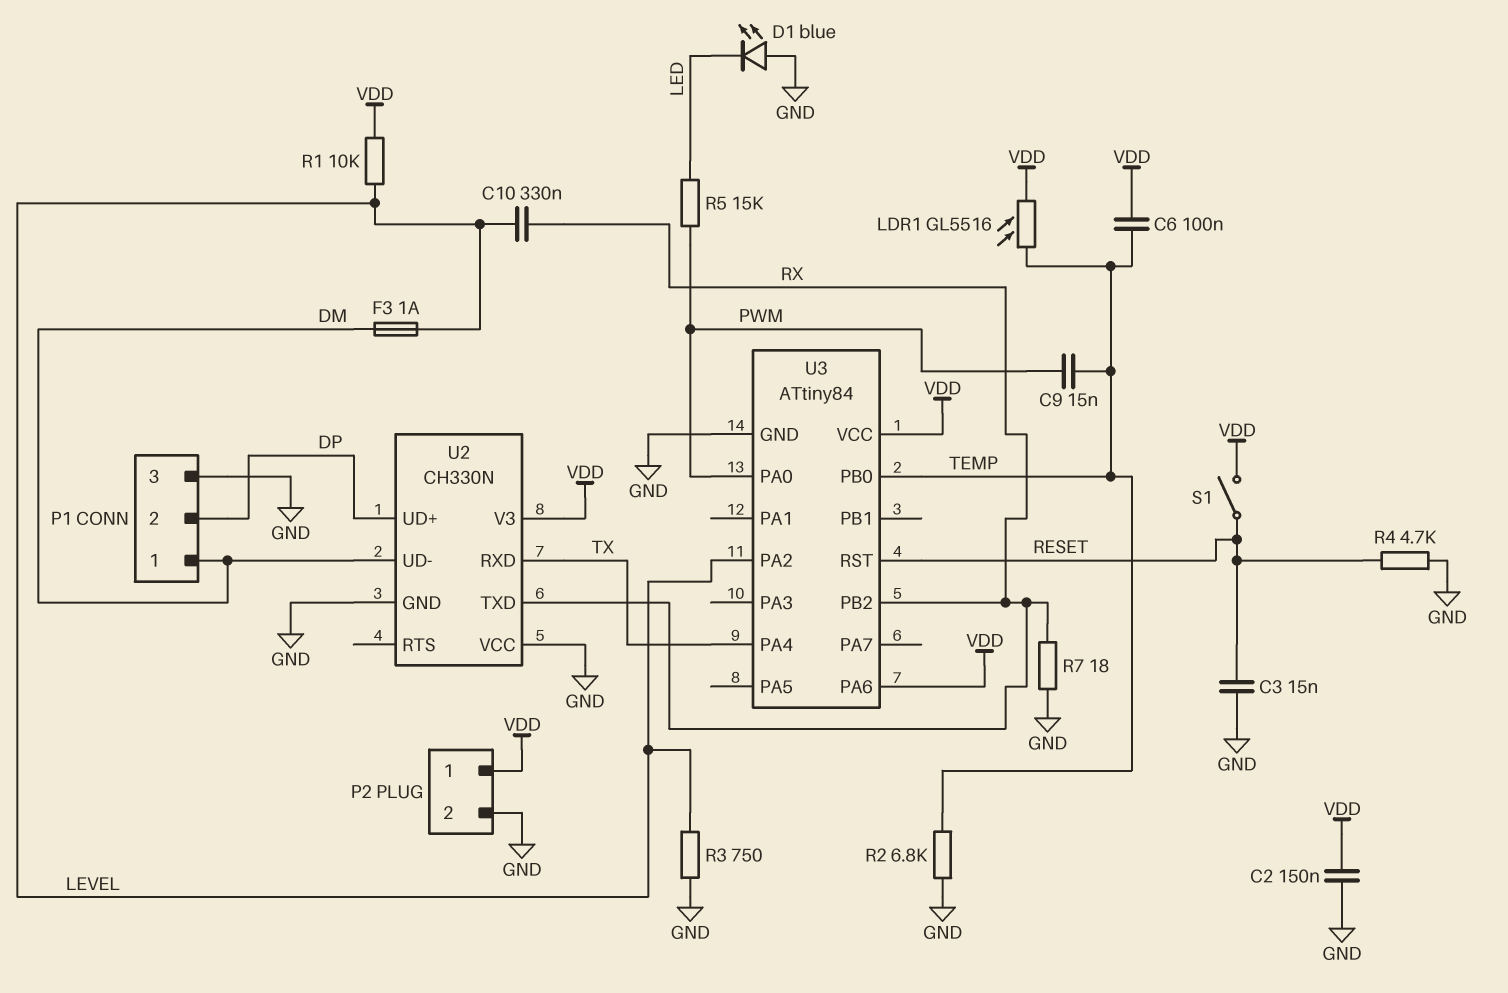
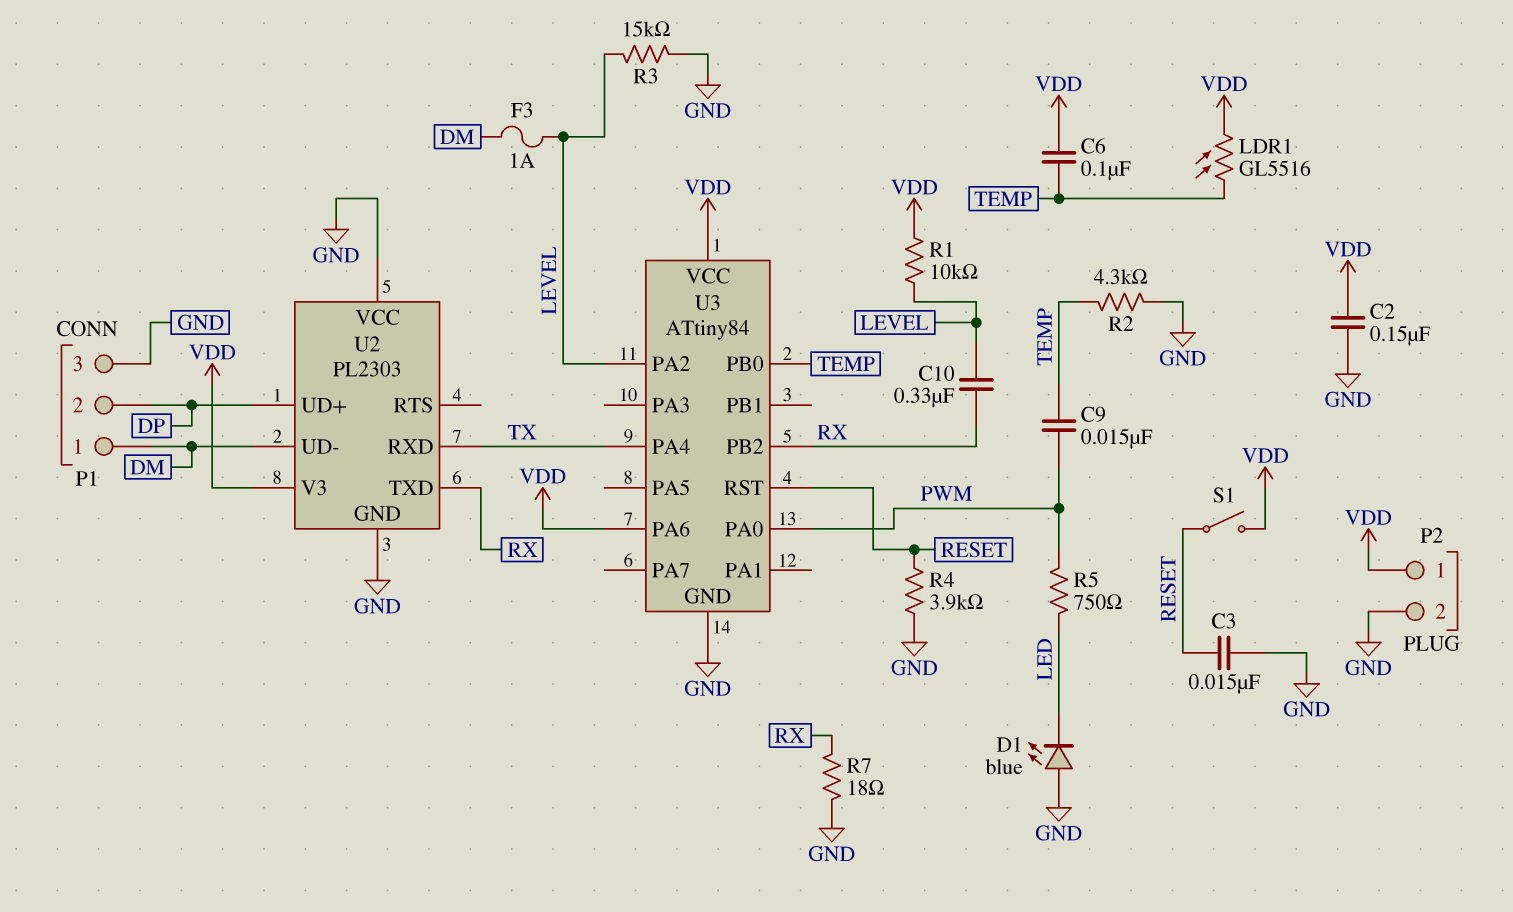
R2: 6.8k (GND, TEMP) -> 4.3k (GND, TEMP)
R3: 750 (GND, LEVEL) -> 15k (GND, LEVEL)
R4: 4.7k (GND, RESET) -> 3.9k (GND, RESET)
R5: 15k (LED, PWM) -> 750 (LED, PWM)
U2: CH330N -> PL2303

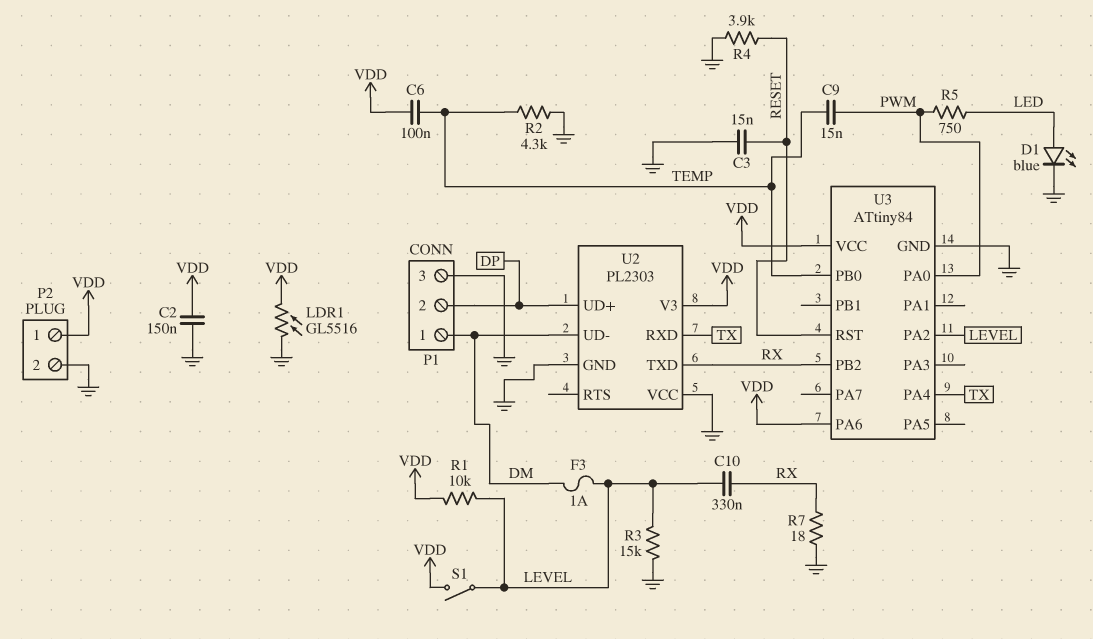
D1: LED blue (A GND, K LED) -> LED blue (A LED, K GND)
LDR1: GL5516 (TEMP, VDD) -> GL5516 (GND, VDD)
S1: switch (RESET, VDD) -> switch (LEVEL, VDD)

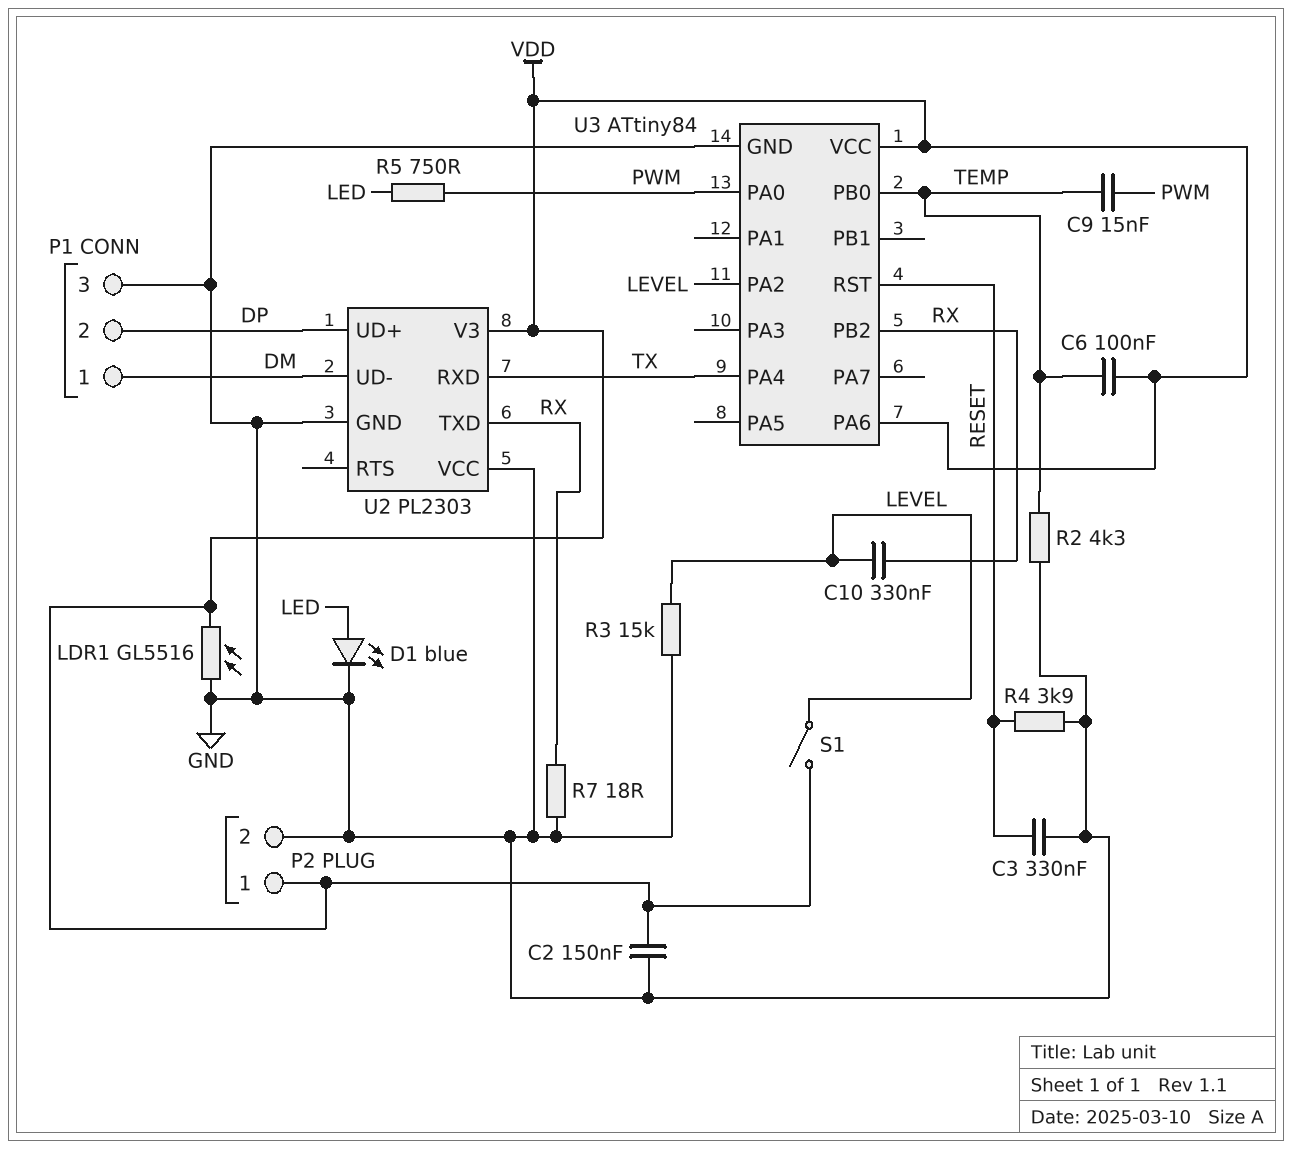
C3: 15nF (GND, RESET) -> 330nF (GND, RESET)
F3: 1A (DM, LEVEL) -> none
R1: 10k (LEVEL, VDD) -> none

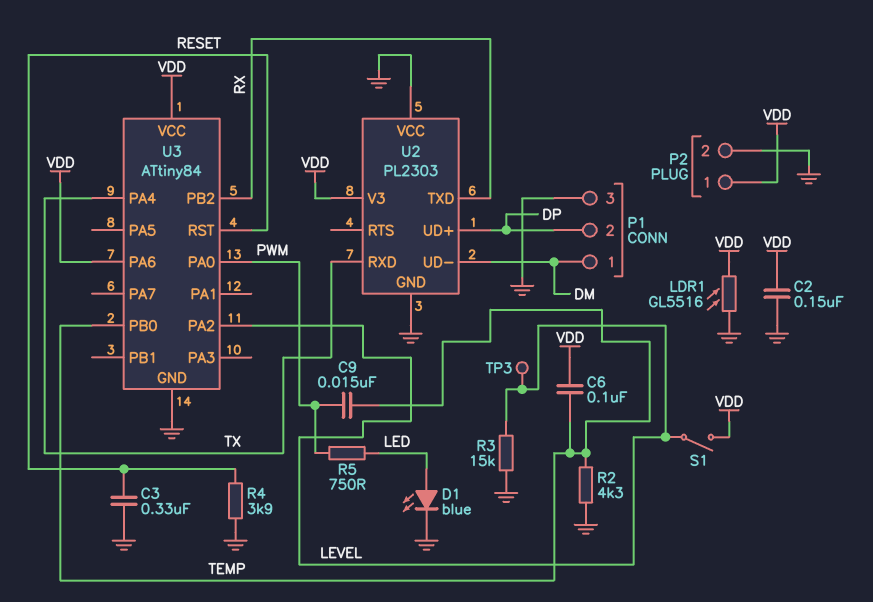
C10: 330nF (LEVEL, RX) -> none
R7: 18 (GND, RX) -> none
TP3: none -> test point (LEVEL)

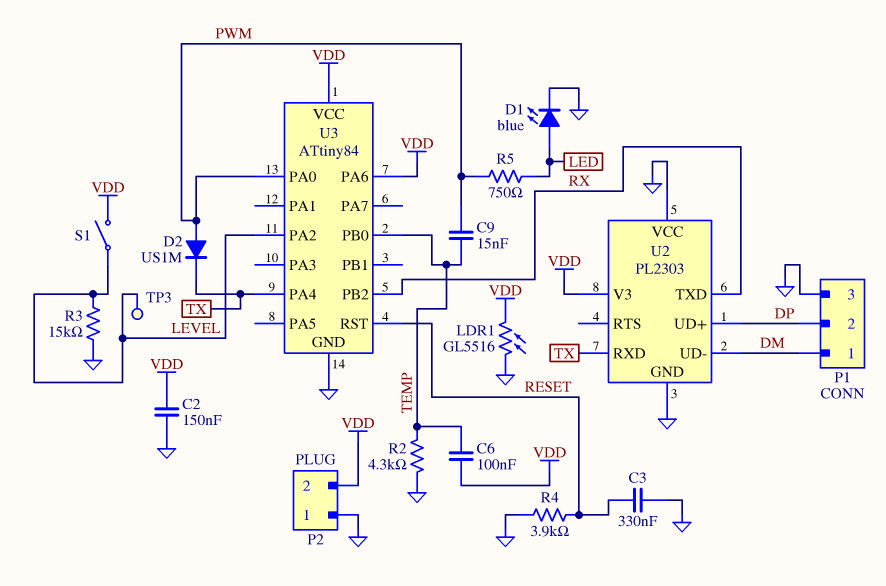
D2: none -> diode US1M (A PWM, K TX)
P2 pin 1: VDD -> GND
P2 pin 2: GND -> VDD

